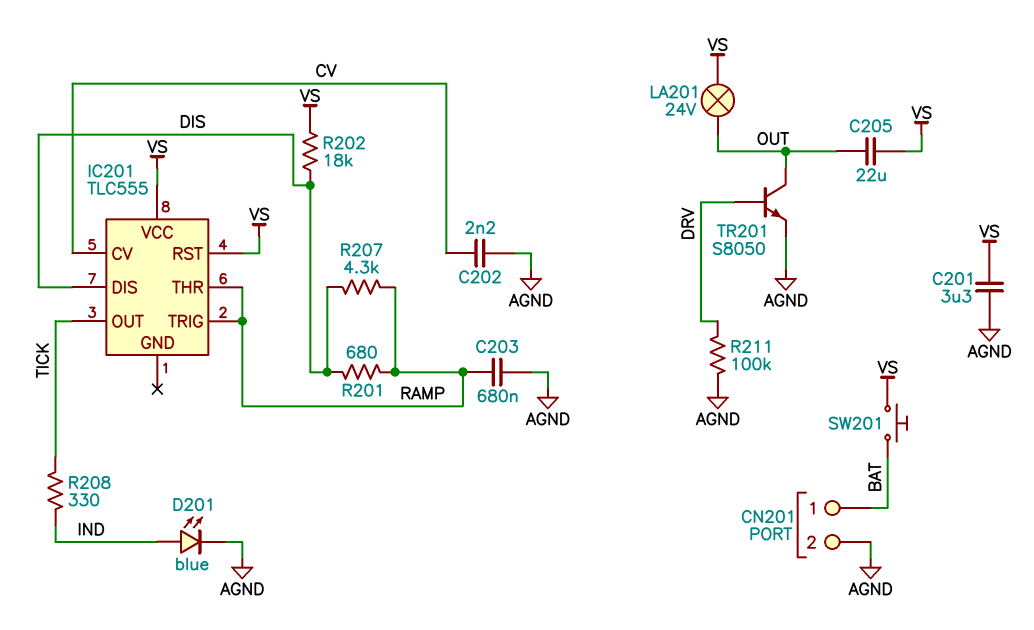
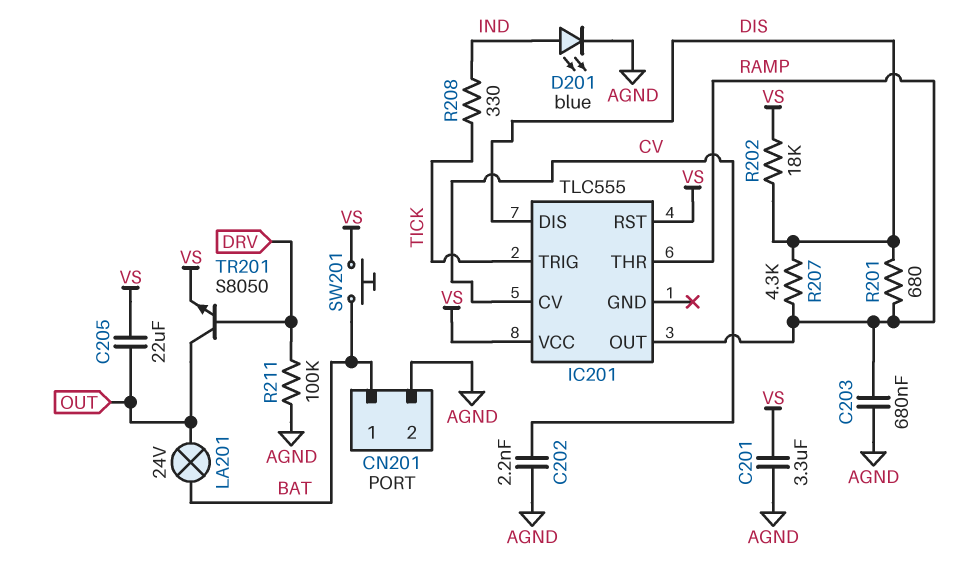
IC201 pin OUT: TICK -> RAMP
IC201 pin TRIG: RAMP -> TICK
LA201: lamp 24V (OUT, VS) -> lamp 24V (BAT, OUT)
TR201: NPN S8050 (B DRV, C OUT, E AGND) -> NPN S8050 (B DRV, C OUT, E VS)

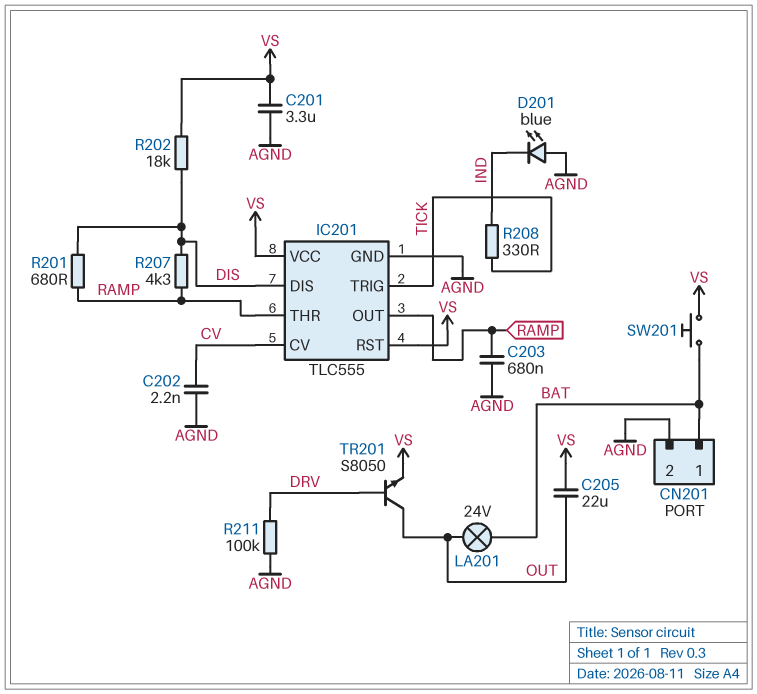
D201: LED blue (A IND, K AGND) -> LED blue (A AGND, K IND)
IC201 pin GND: none -> AGND

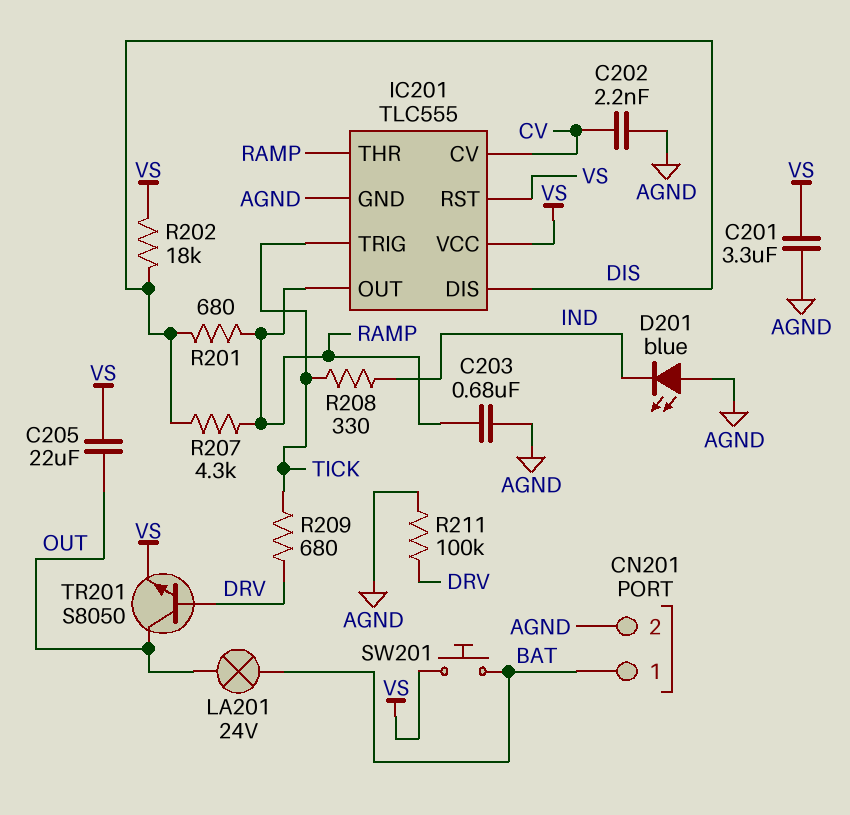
R209: none -> 680 (DRV, TICK)

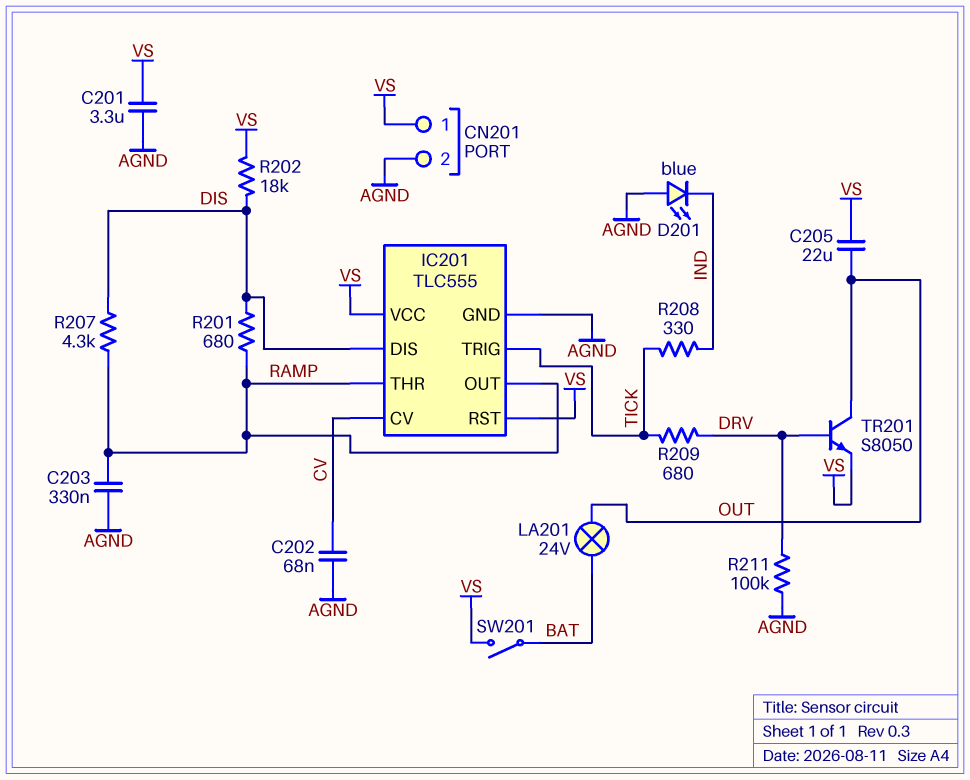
C202: 2.2nF (AGND, CV) -> 68nF (AGND, CV)
C203: 680nF (AGND, RAMP) -> 330nF (AGND, RAMP)
CN201 pin 1: BAT -> VS
SW201: button (BAT, VS) -> switch (BAT, VS)

